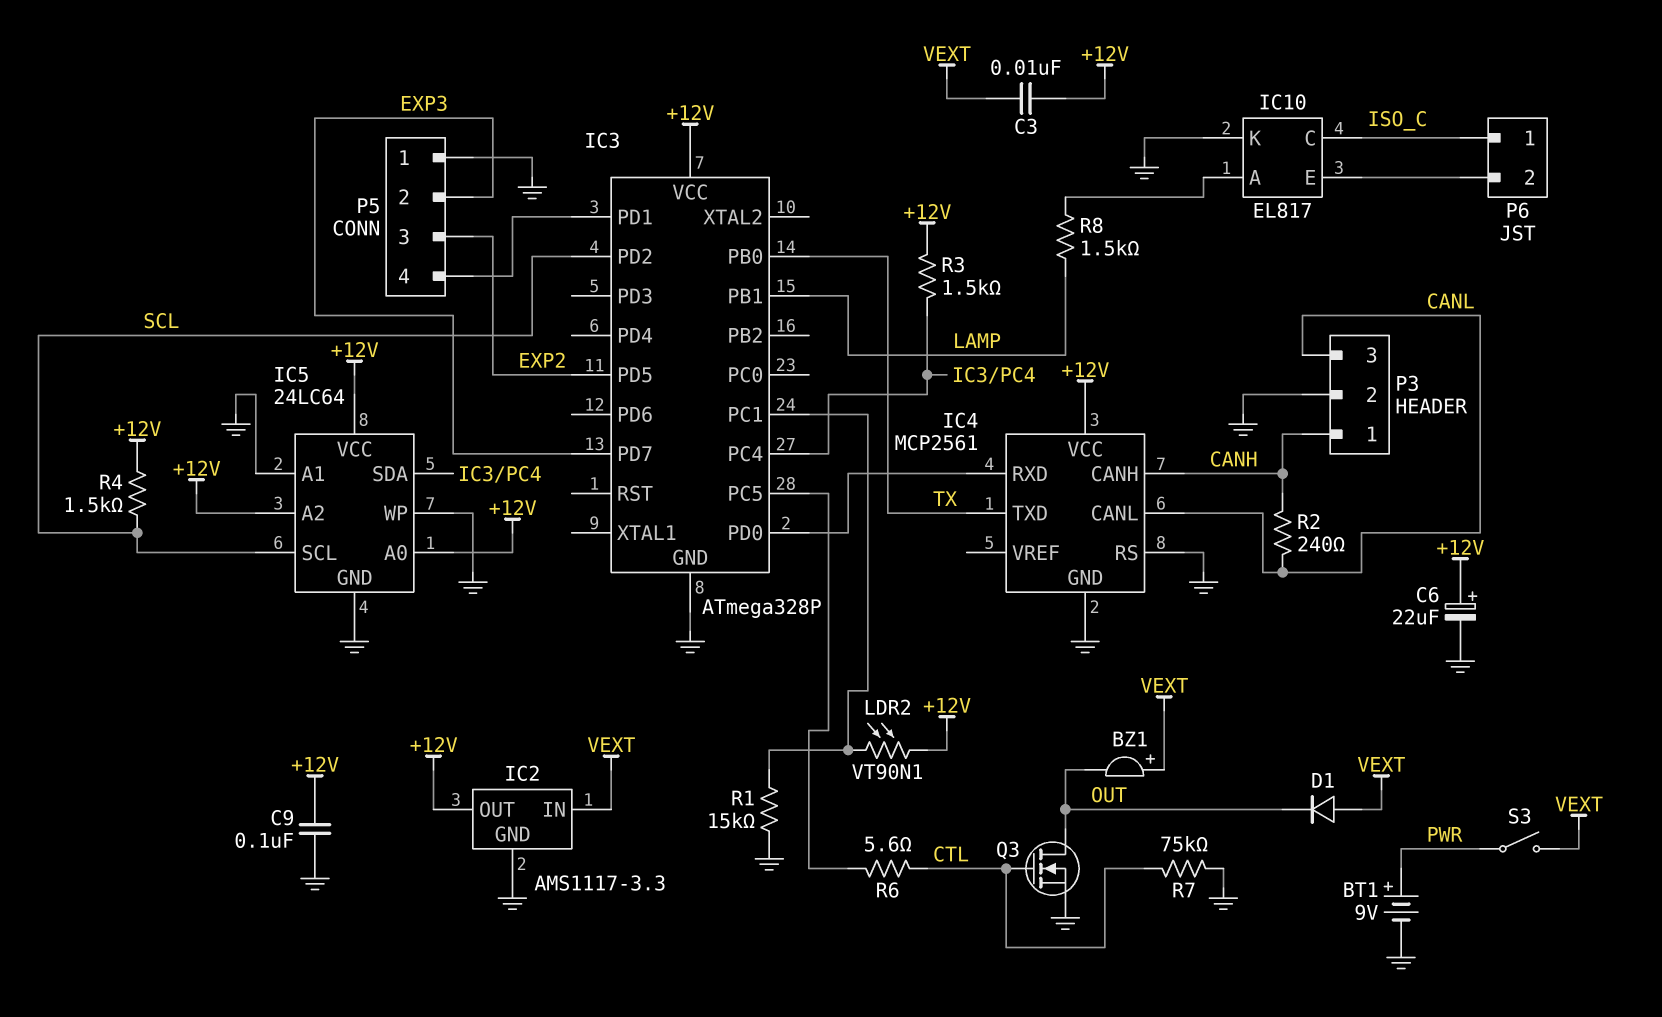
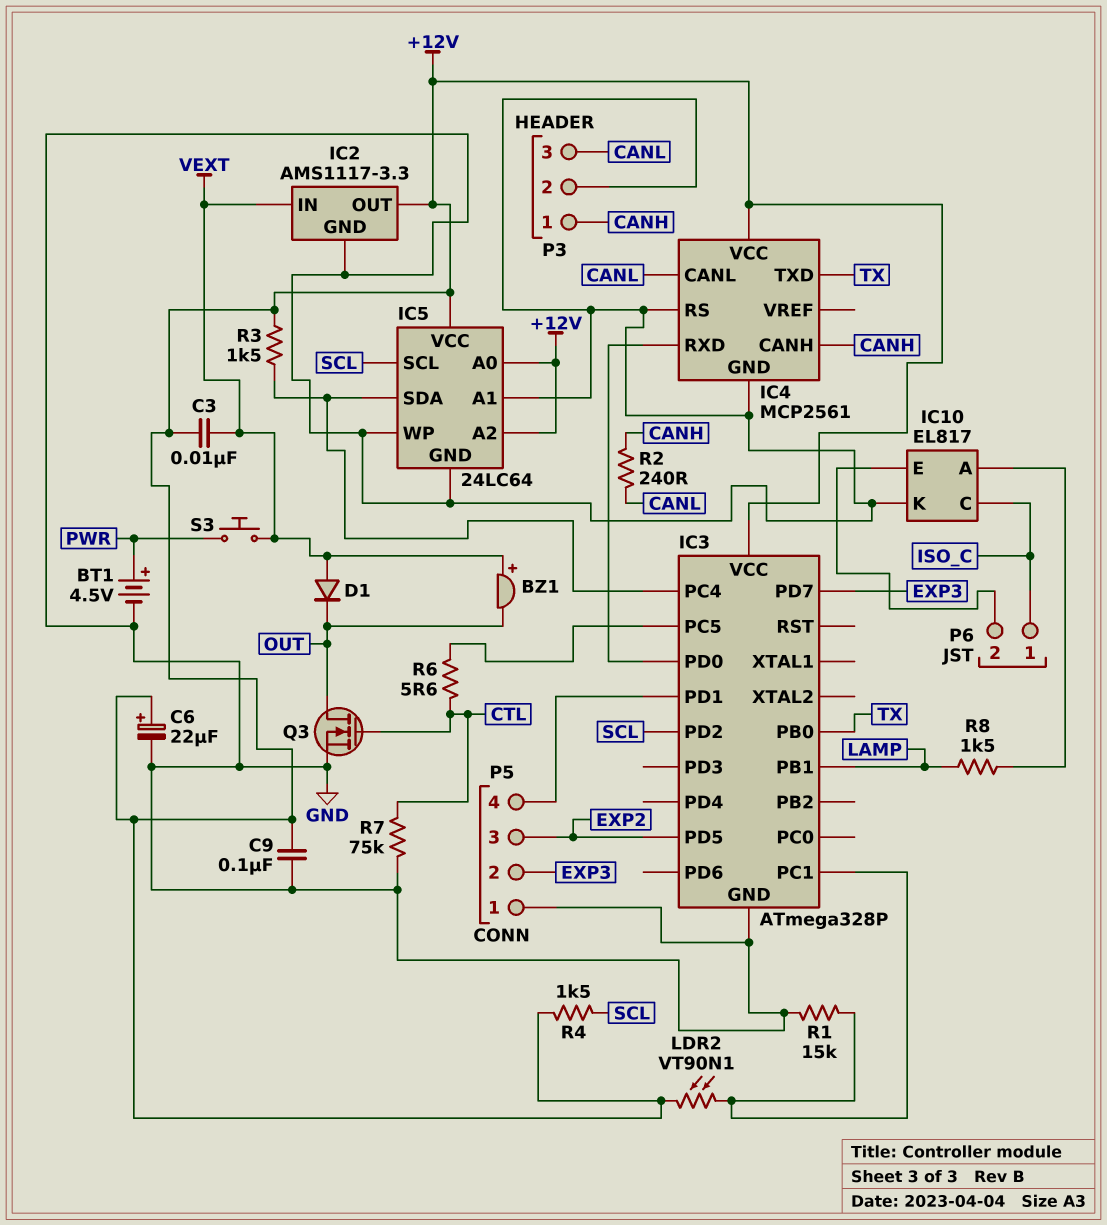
BT1: 9V (plus PWR, minus GND) -> 4.5V (plus PWR, minus GND)
S3: switch (PWR, VEXT) -> button (PWR, VEXT)

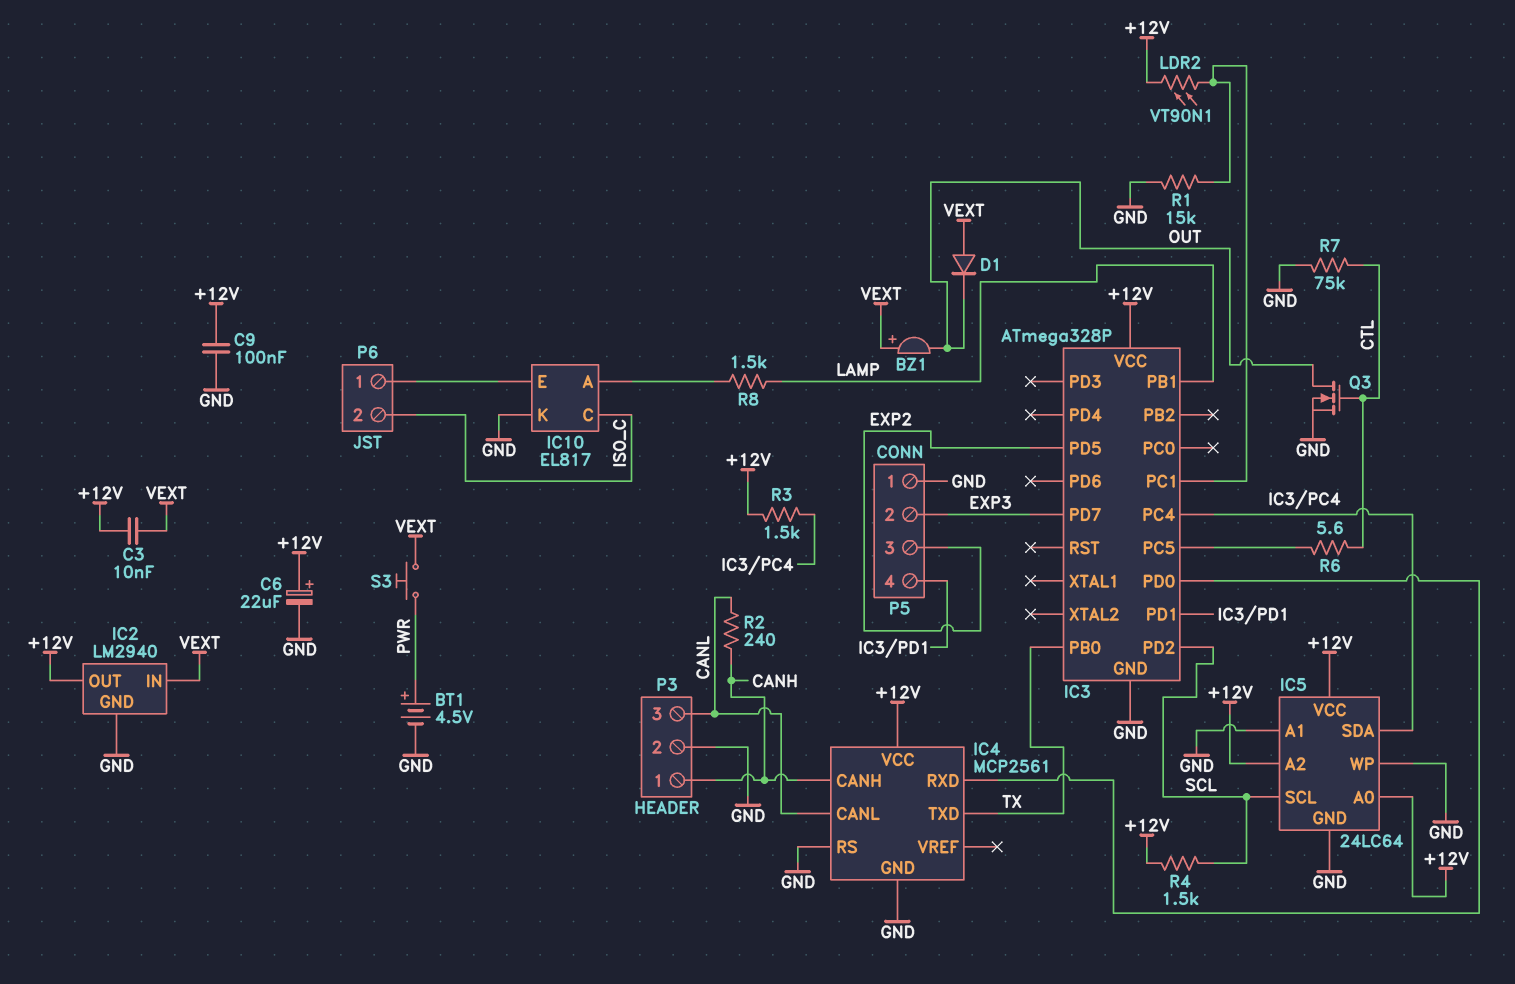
IC2: AMS1117-3.3 -> LM2940
P6 pin 1: ISO_C -> IC10/E
P6 pin 2: IC10/E -> ISO_C

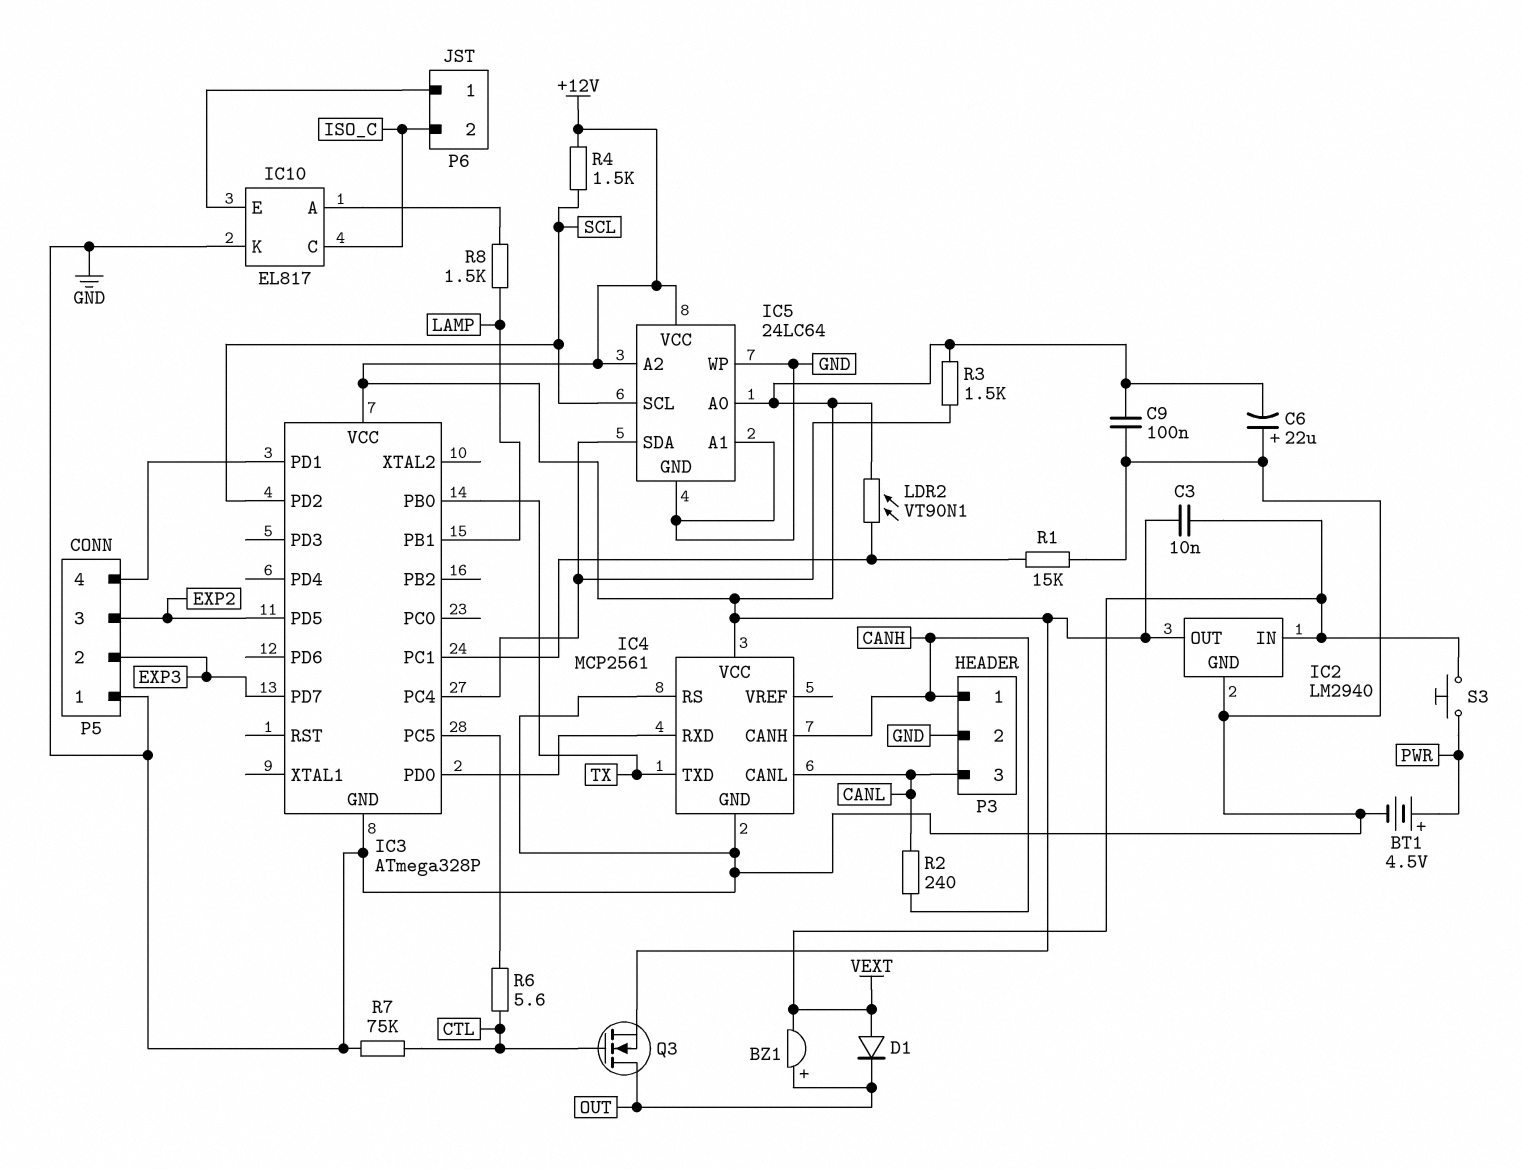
BZ1: buzzer (plus VEXT, minus OUT) -> buzzer (plus OUT, minus VEXT)
C6: 22uF (plus +12V, minus GND) -> 22uF (plus GND, minus +12V)
Q3: NMOS (G CTL, D OUT, S GND) -> NMOS (G CTL, D OUT, S +12V)

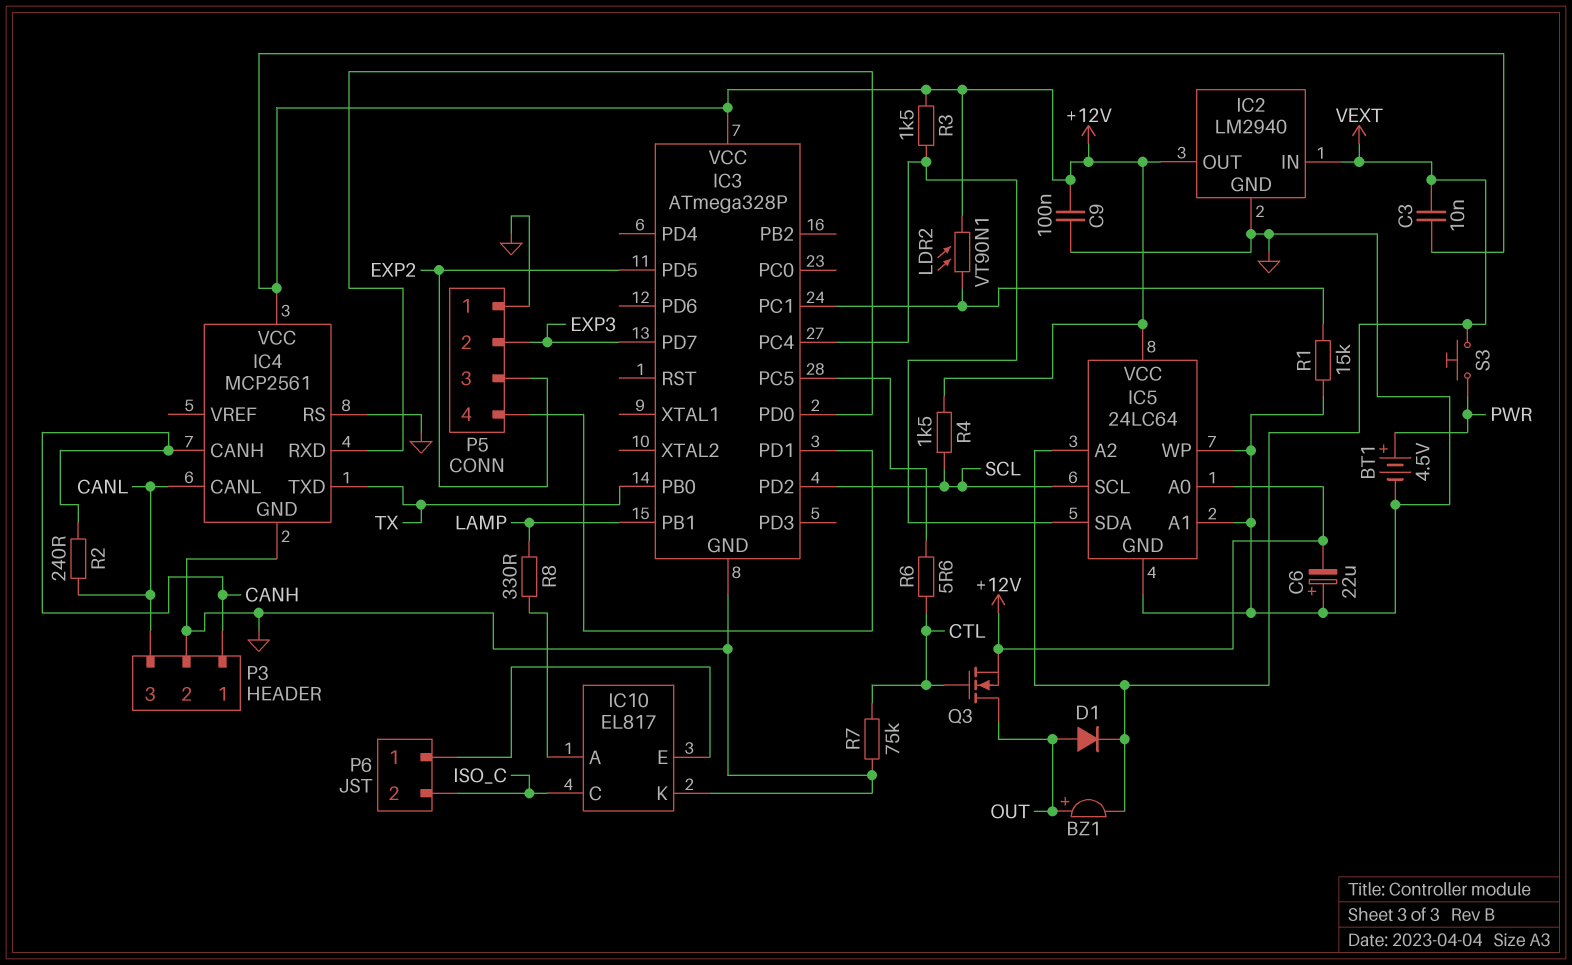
D1: diode (A VEXT, K OUT) -> diode (A OUT, K VEXT)
IC5 pin A2: +12V -> VEXT
R8: 1.5k (IC10/A, LAMP) -> 330 (IC10/A, LAMP)

